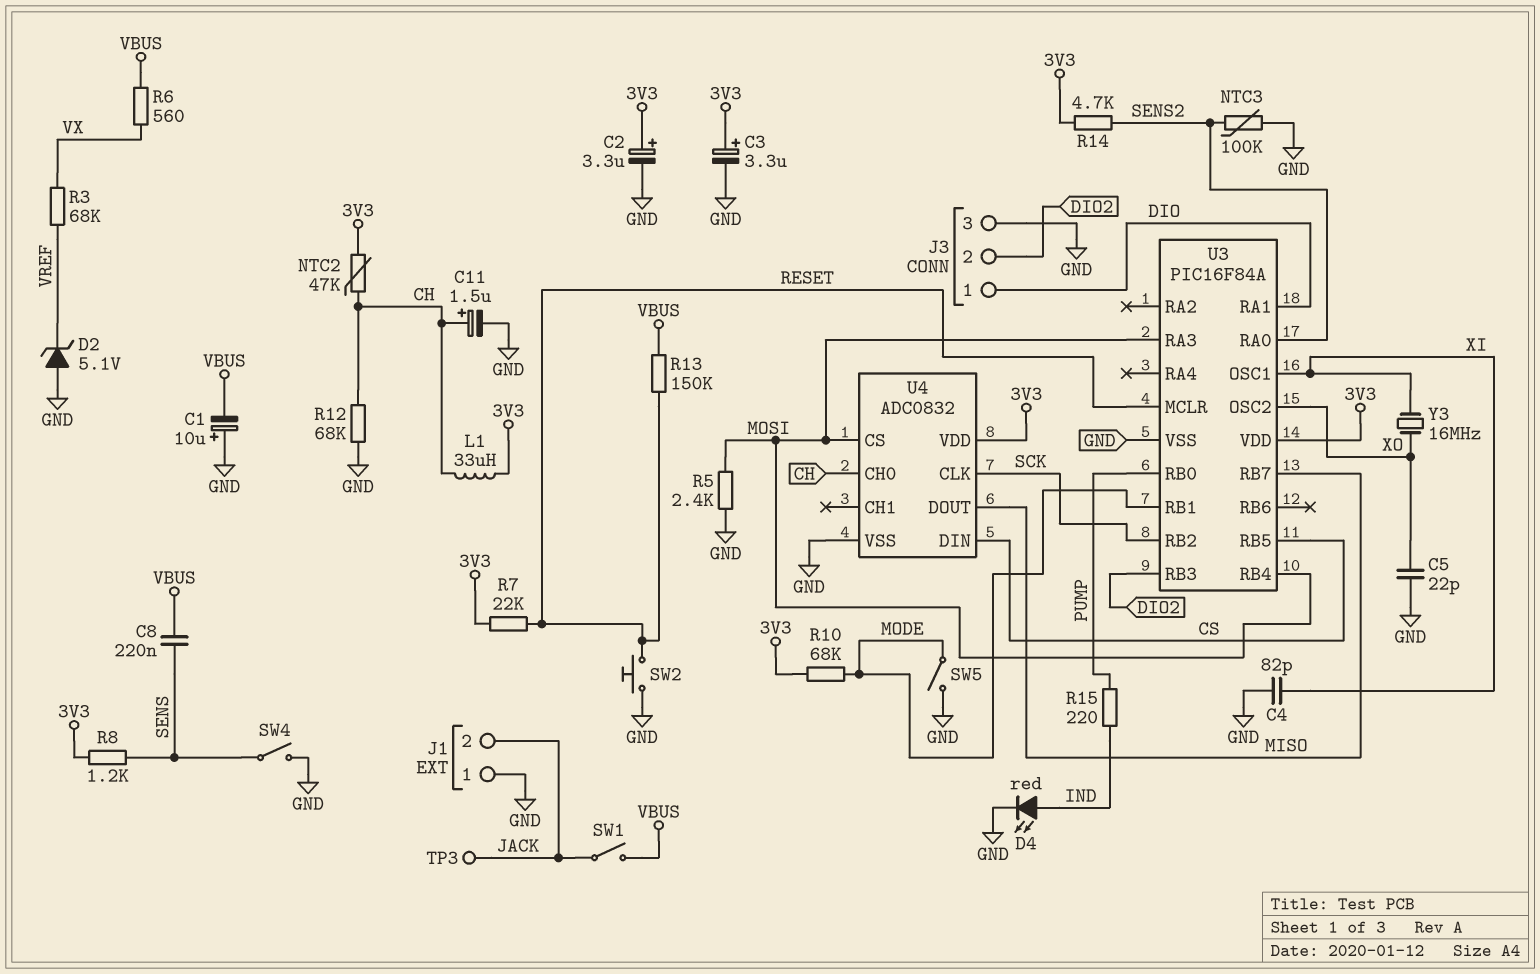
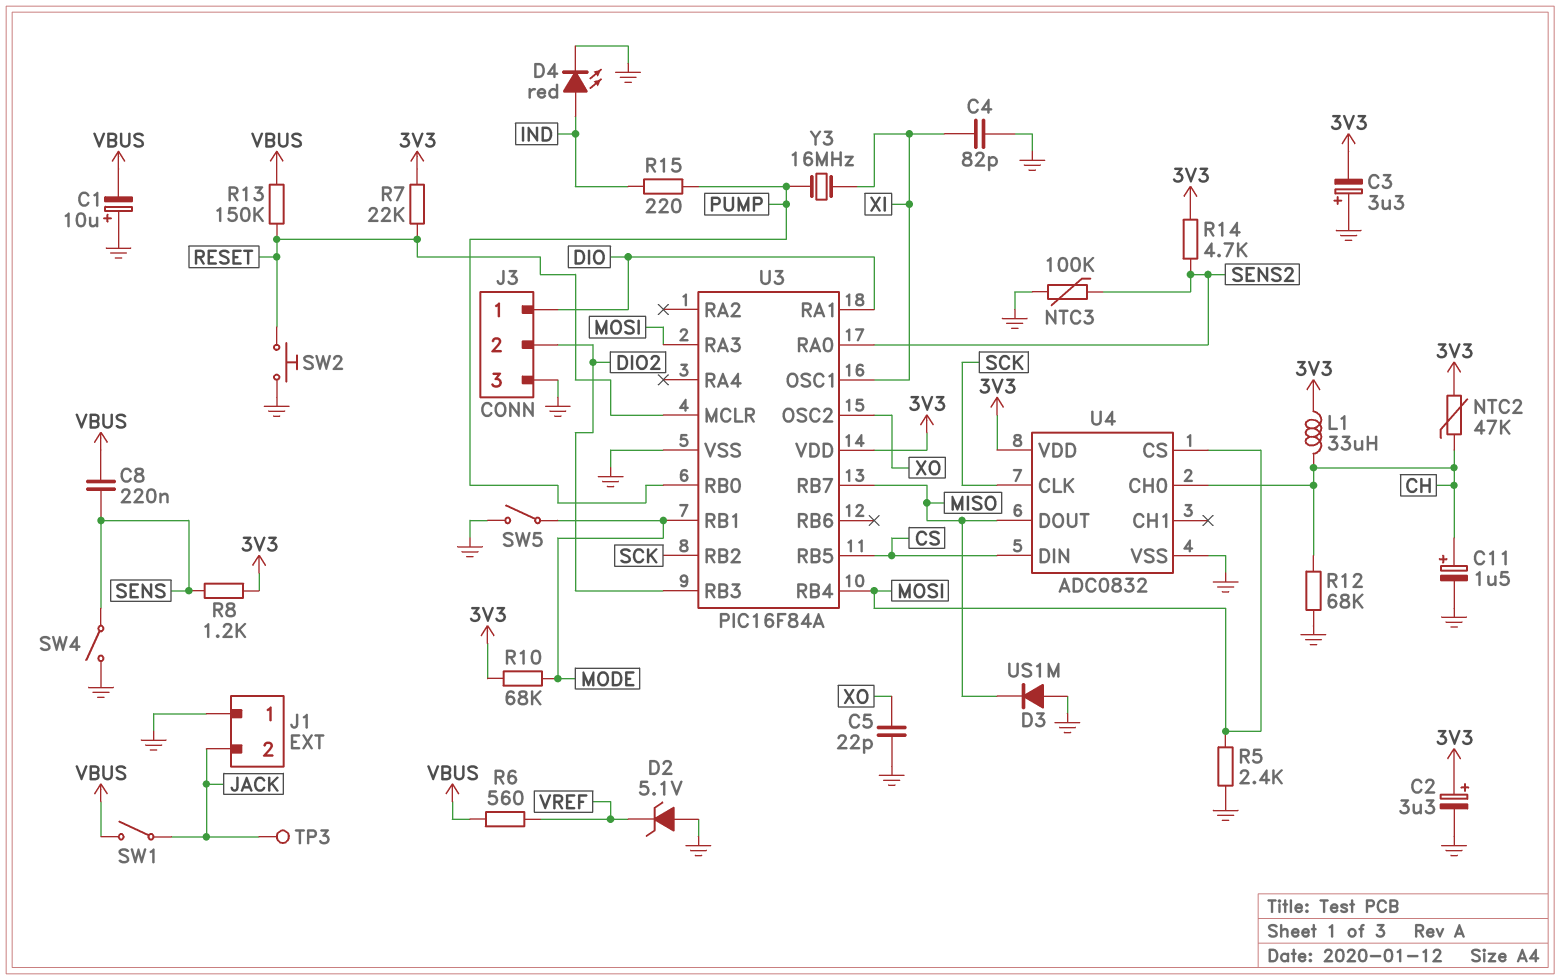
C3: 3.3uF (plus 3V3, minus GND) -> 3.3uF (plus GND, minus 3V3)
D3: none -> diode US1M (A GND, K MISO)
R3: 68k (VREF, VX) -> none
R6: 560 (VBUS, VX) -> 560 (VBUS, VREF)
Y3: 16MHz (XI, XO) -> 16MHz (PUMP, XI)

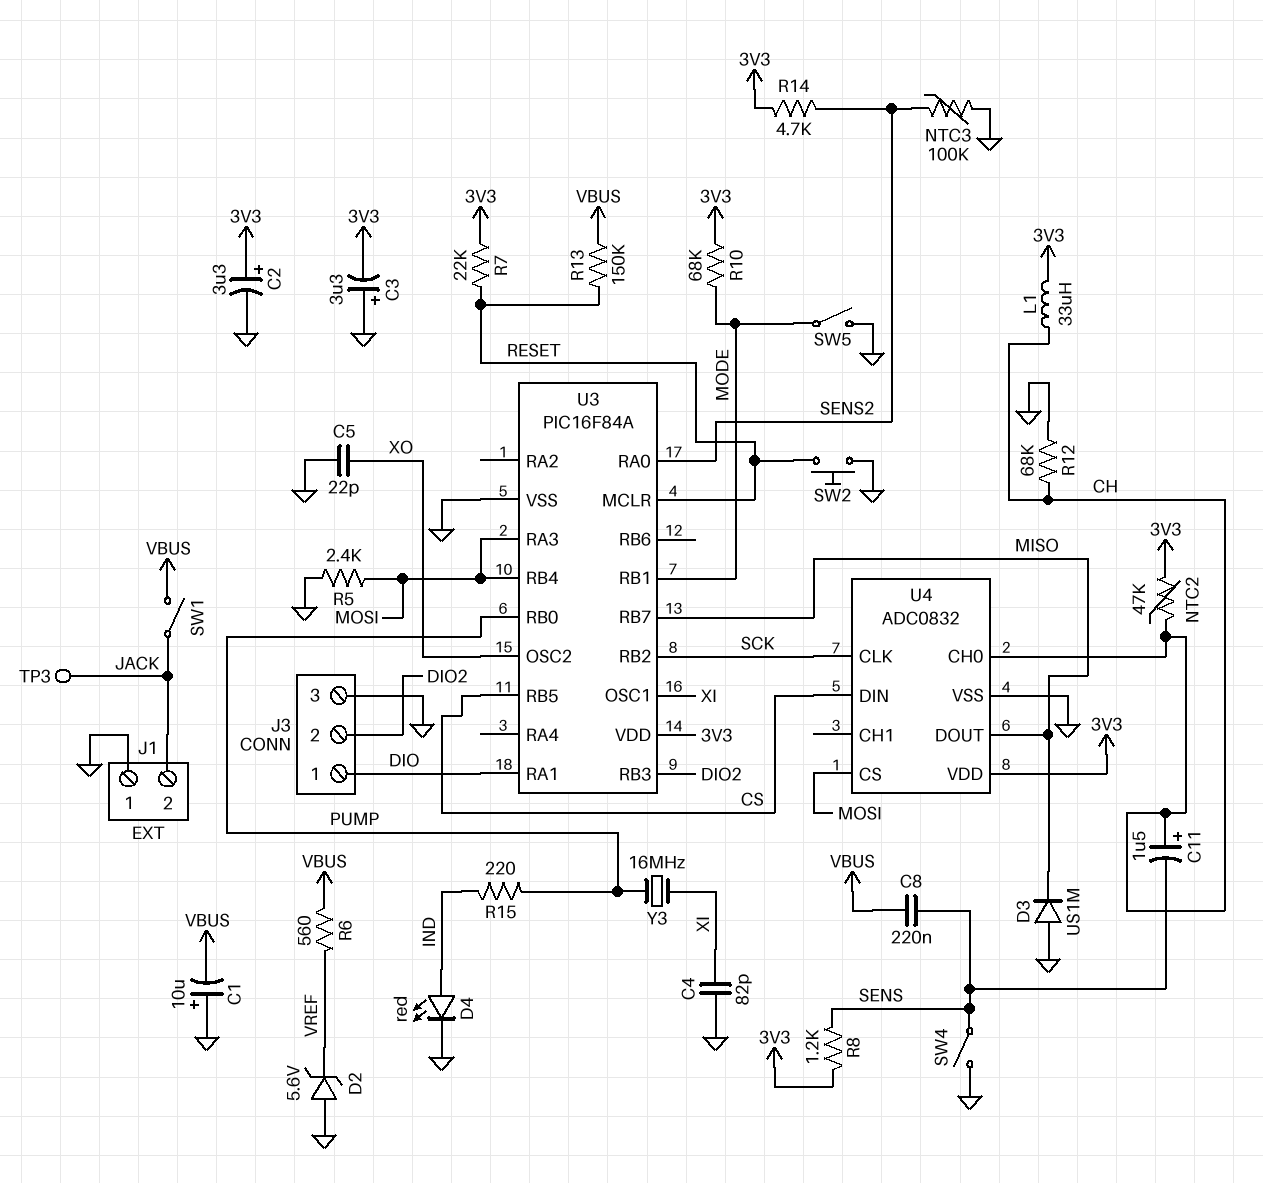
C11: 1.5uF (plus CH, minus GND) -> 1.5uF (plus CH, minus SENS)
D2: zener 5.1V (A GND, K VREF) -> zener 5.6V (A GND, K VREF)

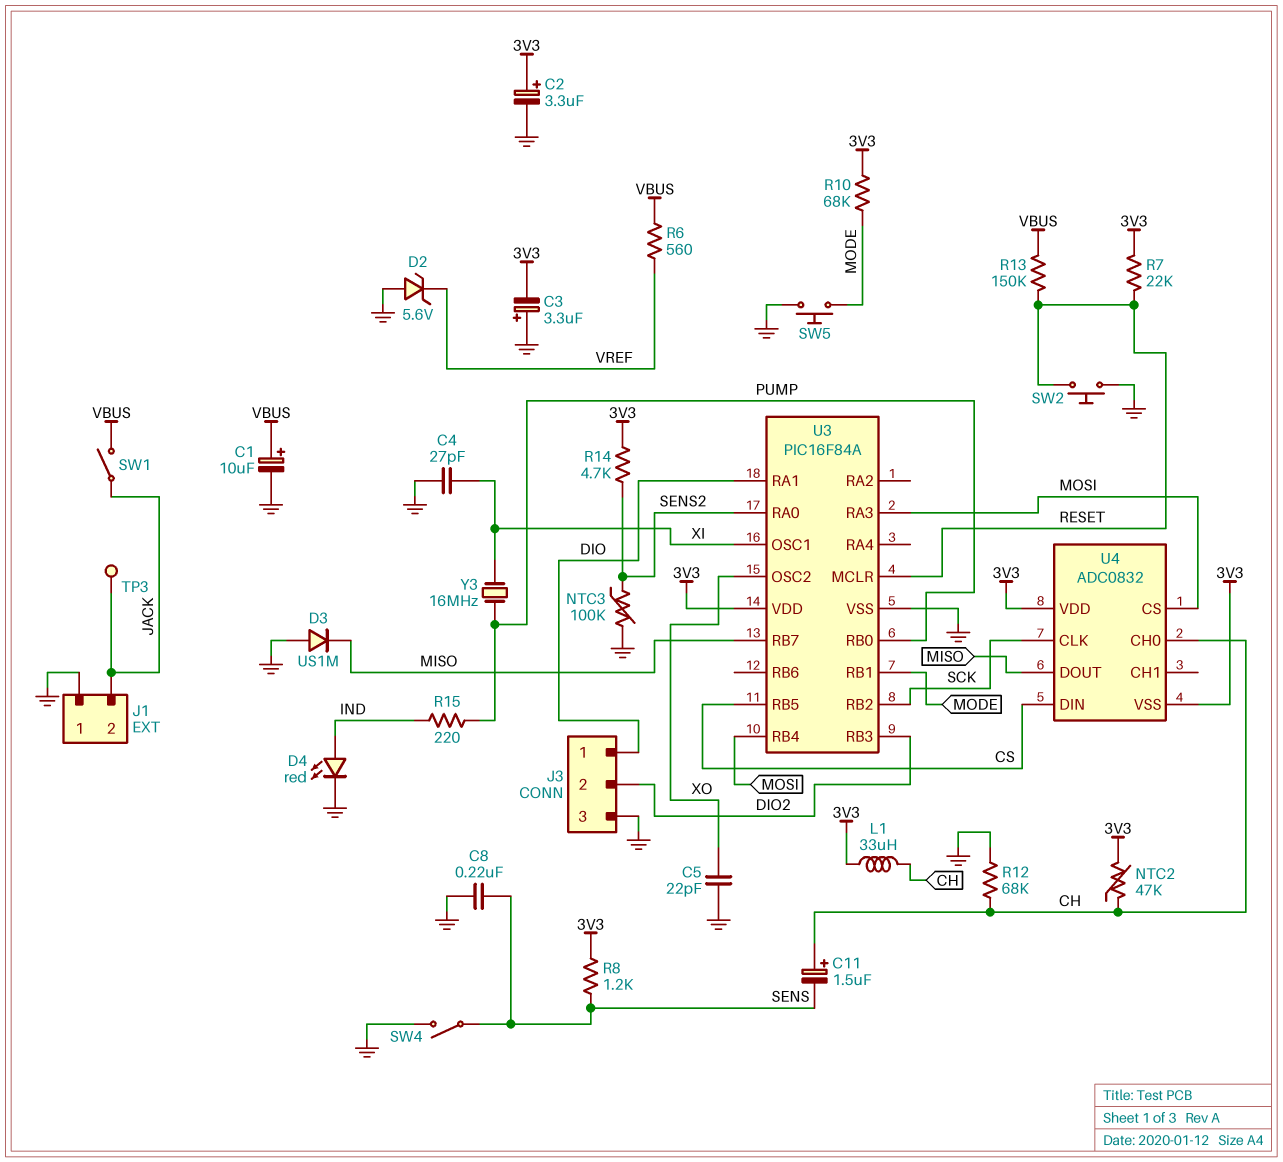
C1: 10uF (plus GND, minus VBUS) -> 10uF (plus VBUS, minus GND)
C4: 82pF (GND, XI) -> 27pF (GND, XI)
C8: 220nF (SENS, VBUS) -> 220nF (GND, SENS)
R5: 2.4k (GND, MOSI) -> none
SW5: switch (GND, MODE) -> button (GND, MODE)
U4 pin VSS: GND -> 3V3

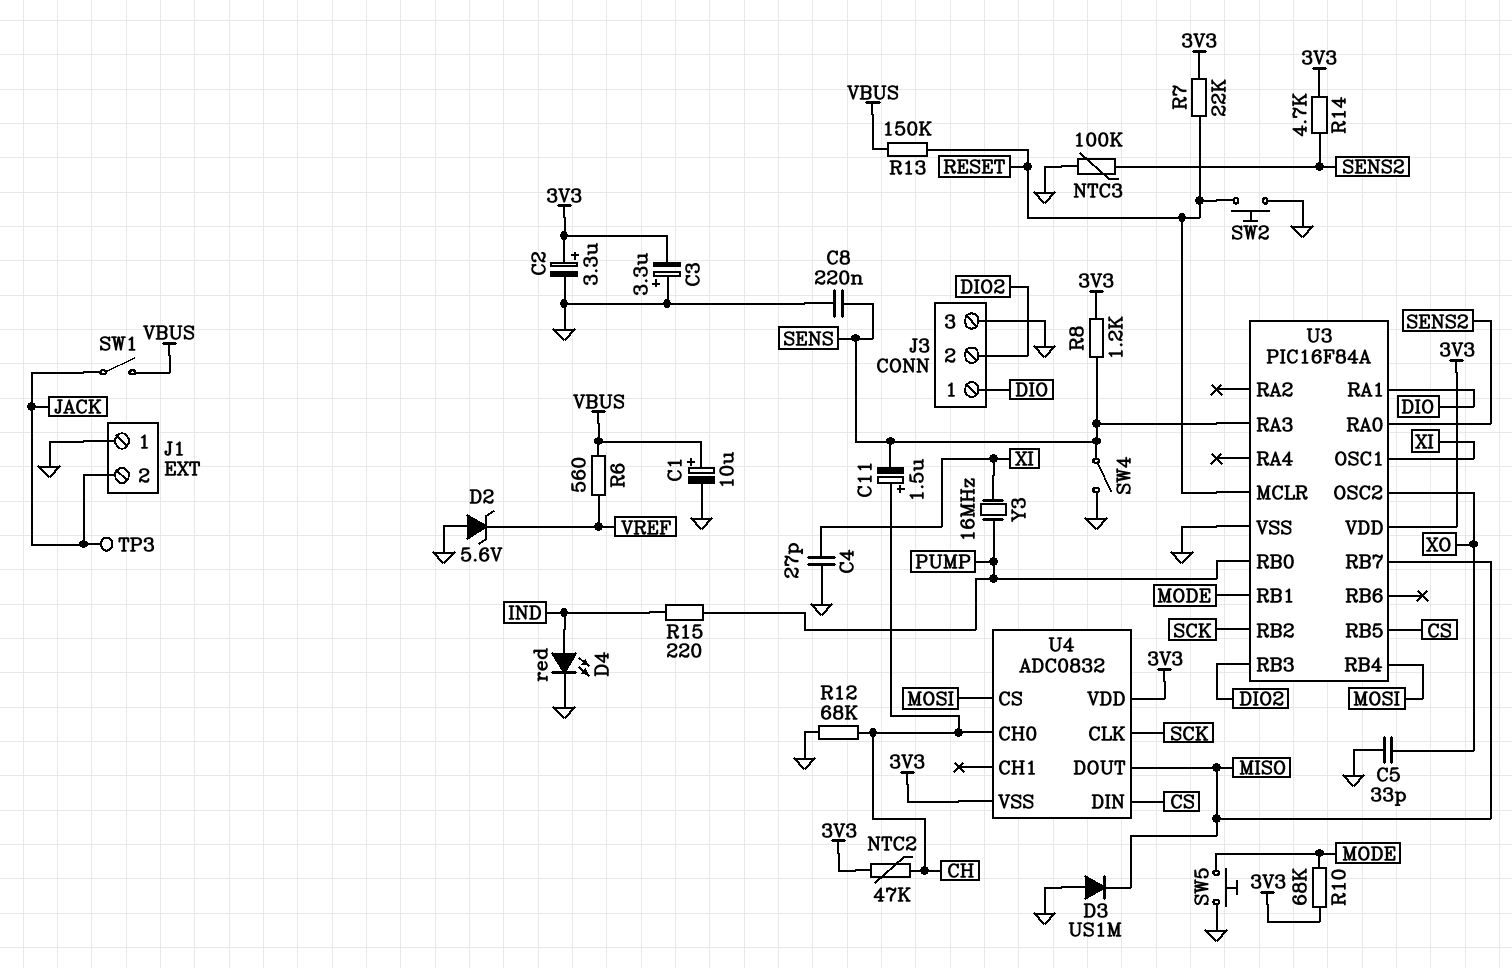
C5: 22pF (GND, XO) -> 33pF (GND, XO)
L1: 33uH (3V3, CH) -> none
U3 pin RA3: MOSI -> SENS

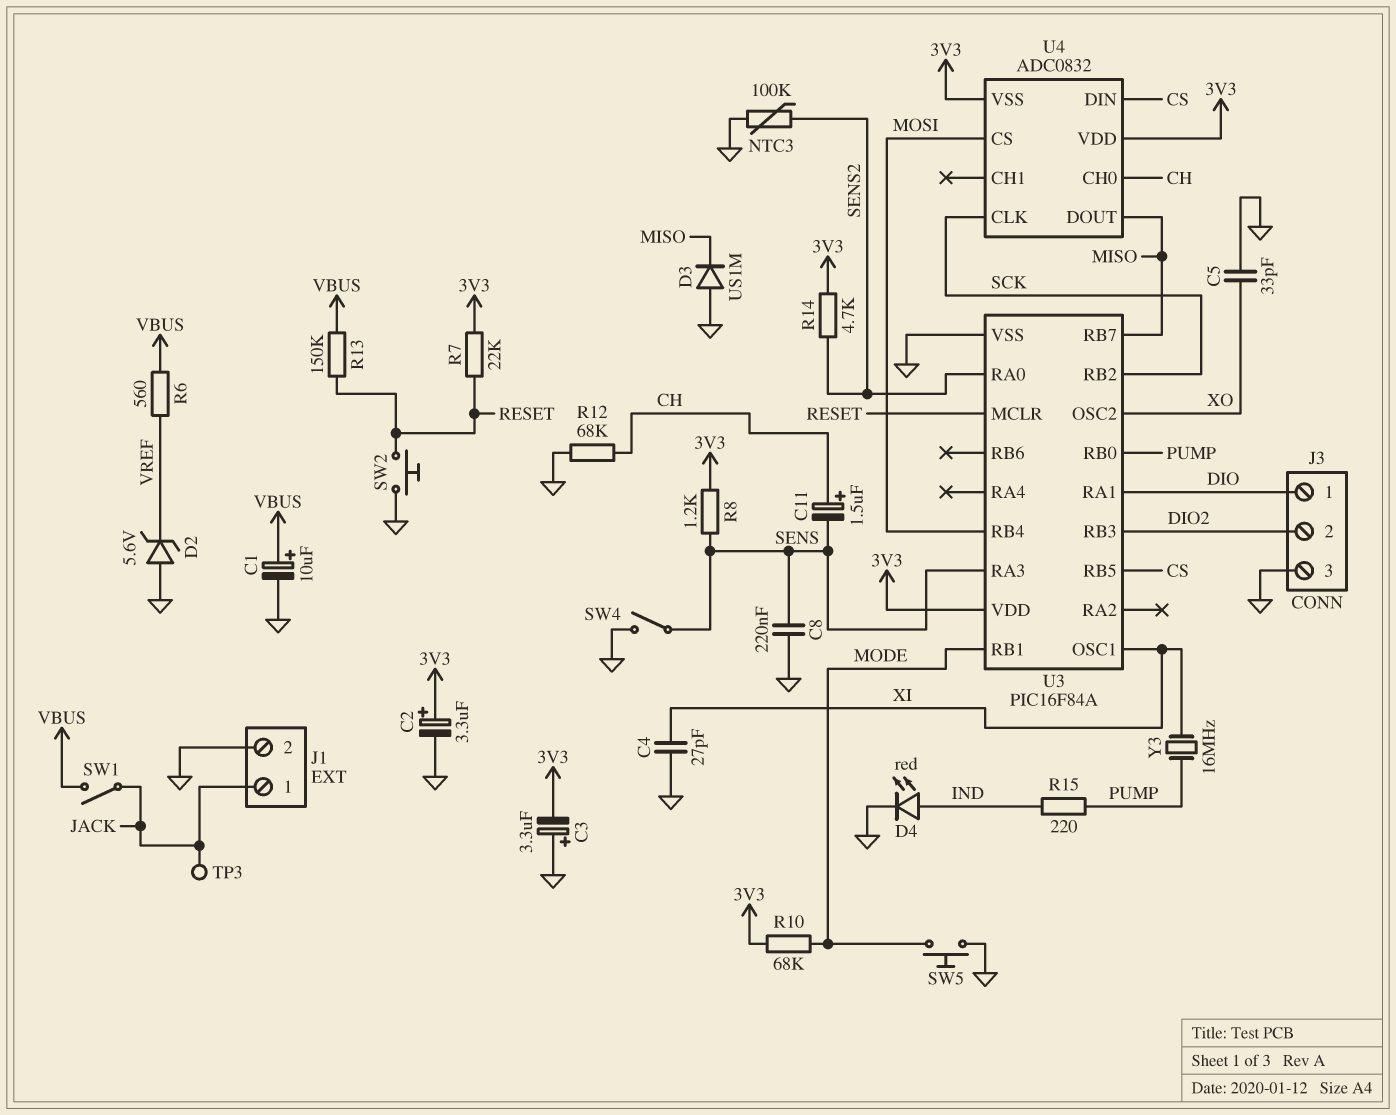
J1 pin 1: GND -> JACK
J1 pin 2: JACK -> GND
NTC2: 47k (3V3, CH) -> none

